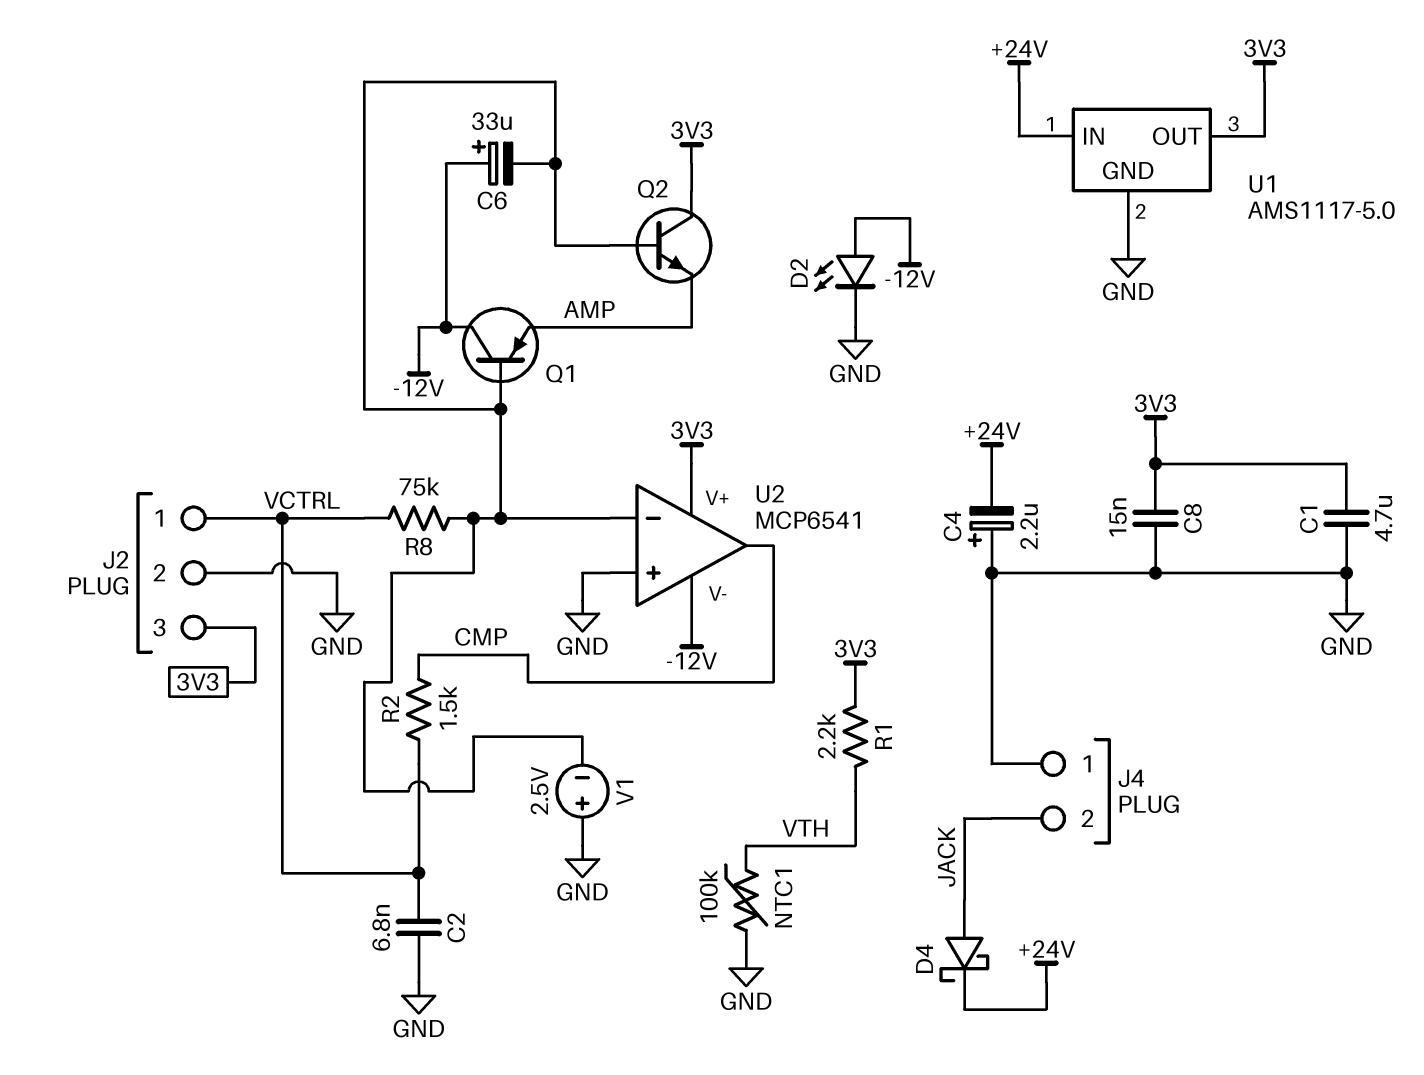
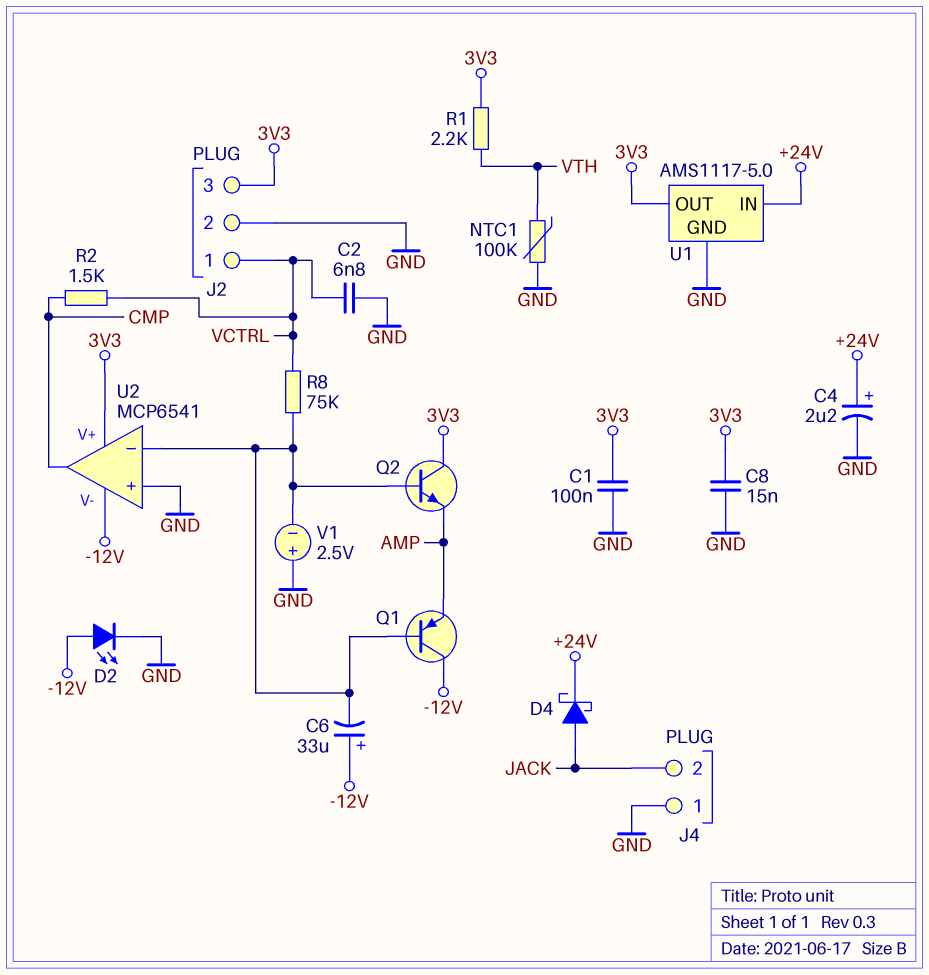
C1: 4.7uF (3V3, GND) -> 100nF (3V3, GND)
C4: 2.2uF (plus GND, minus +24V) -> 2.2uF (plus +24V, minus GND)

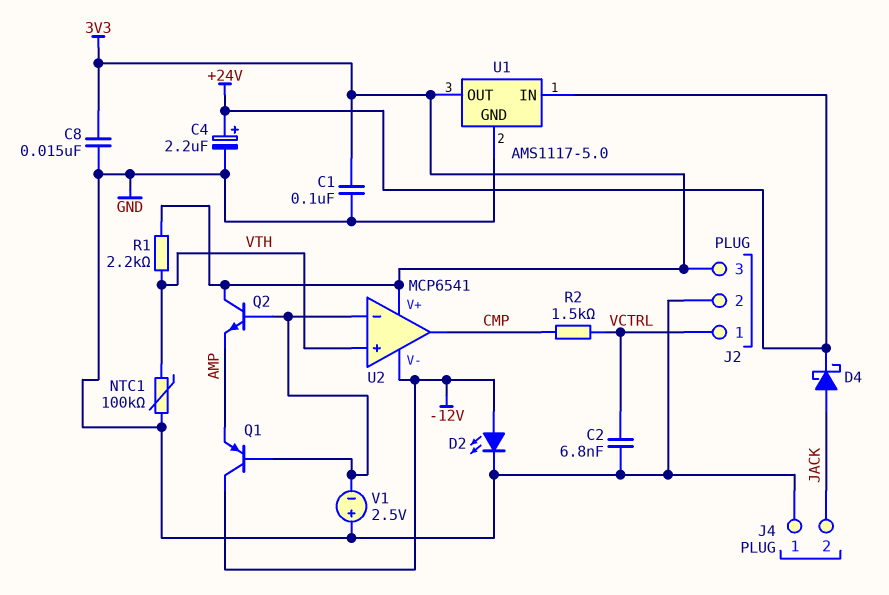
C6: 33uF (plus -12V, minus U2/in-) -> none
R8: 75k (U2/in-, VCTRL) -> none
U2 pin in+: GND -> VTH

